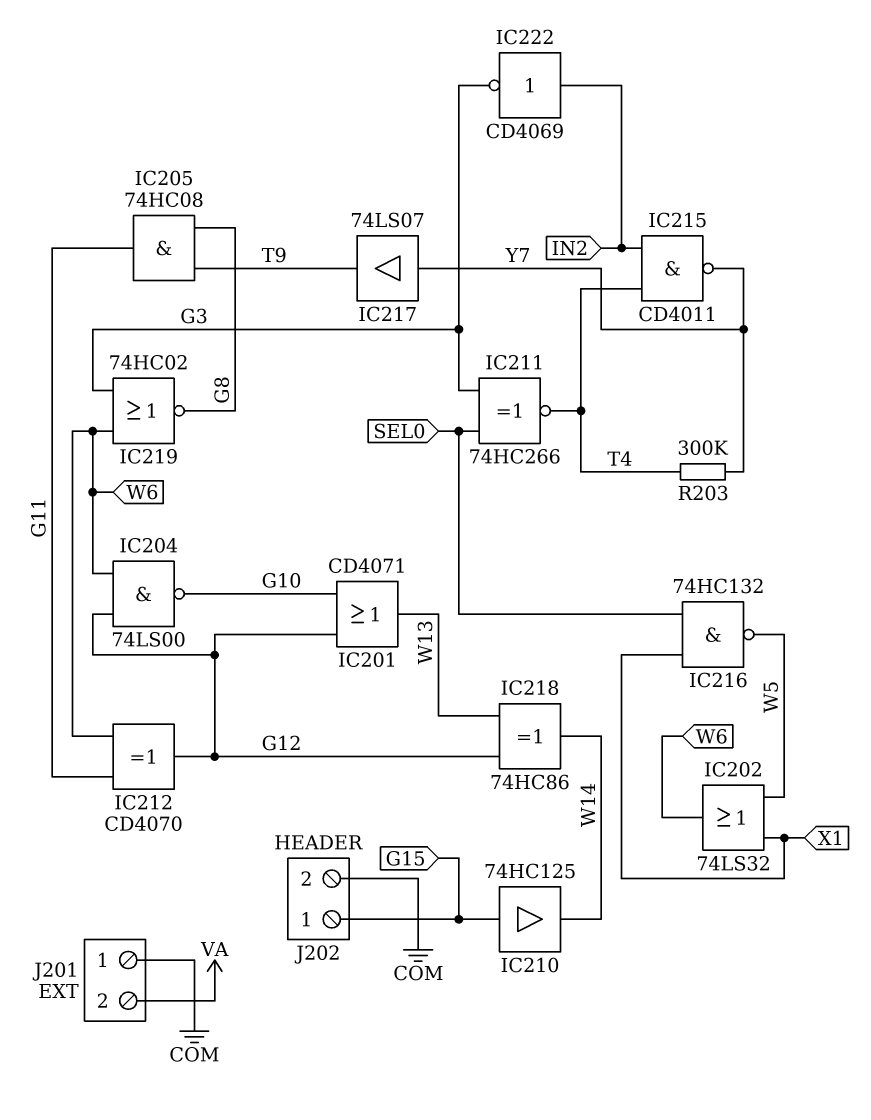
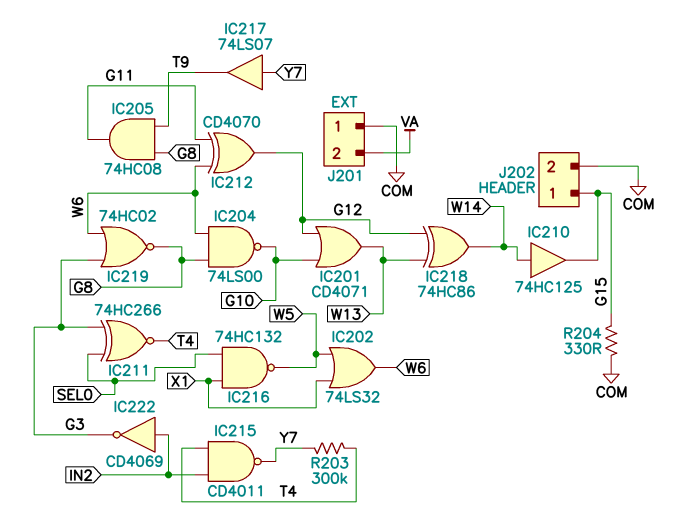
IC204: NAND 74LS00 (in G12, in W6, out G10) -> NAND 74LS00 (in G8, in W6, out G10)
IC210: buffer 74HC125 (in G15, out W14) -> buffer 74HC125 (in W14, out G15)
R204: none -> 330 (COM, G15)

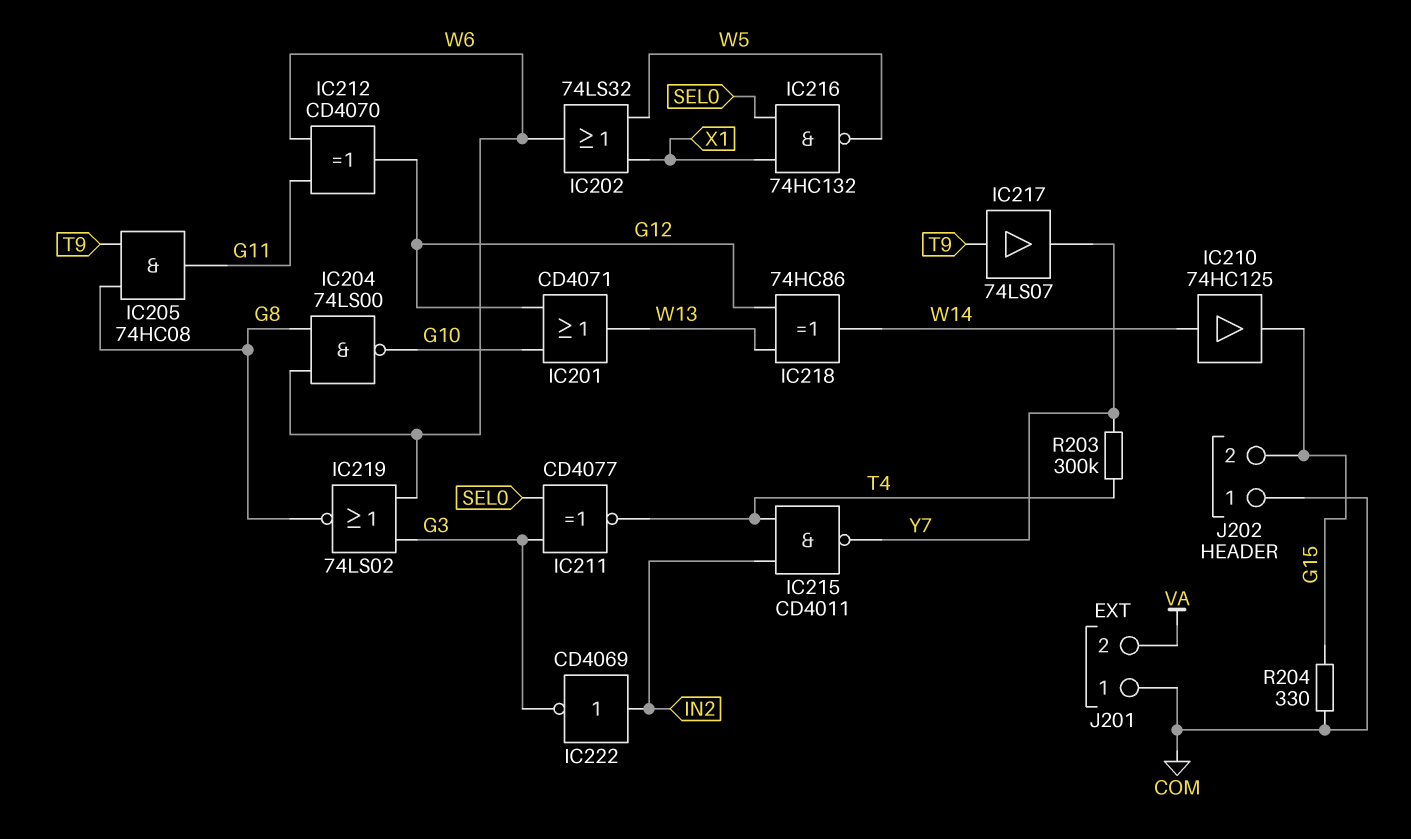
IC211: XNOR 74HC266 (in G3, in SEL0, out T4) -> XNOR CD4077 (in G3, in SEL0, out T4)
IC217: buffer 74LS07 (in Y7, out T9) -> buffer 74LS07 (in T9, out Y7)
IC219: NOR 74HC02 (in G3, in W6, out G8) -> NOR 74LS02 (in G3, in W6, out G8)
J202 pin 1: G15 -> COM
J202 pin 2: COM -> G15

